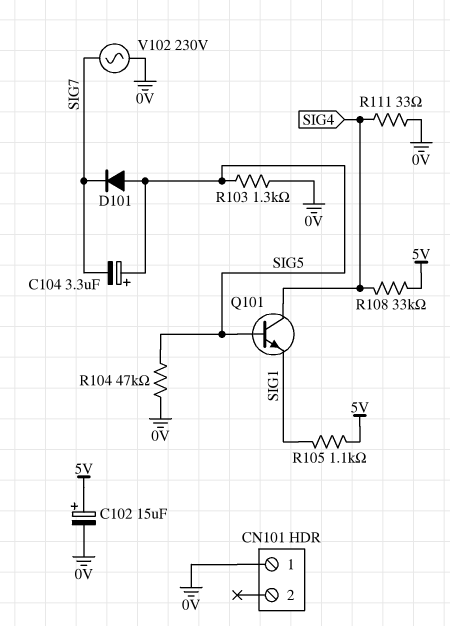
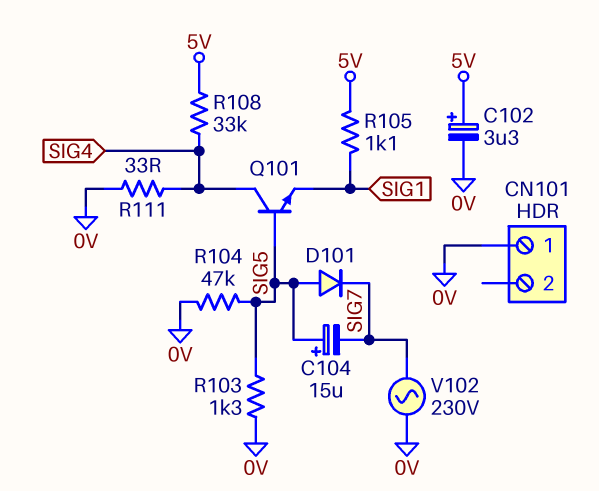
C102: 15uF (plus 5V, minus 0V) -> 3.3uF (plus 5V, minus 0V)
C104: 3.3uF (plus SIG5, minus SIG7) -> 15uF (plus SIG5, minus SIG7)

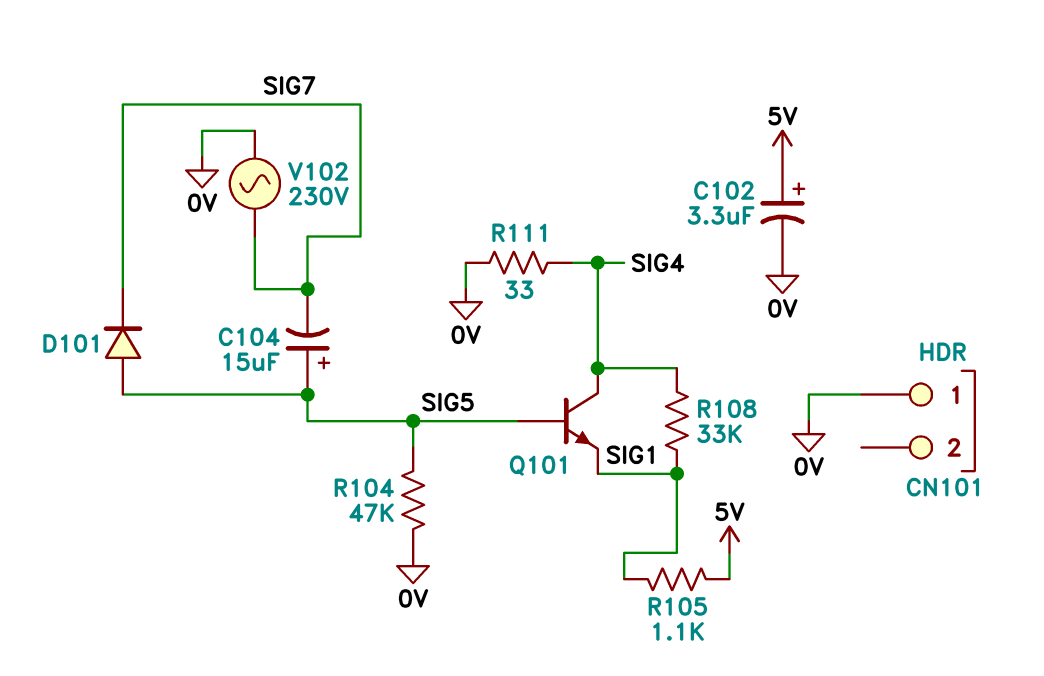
R103: 1.3k (0V, SIG5) -> none
R108: 33k (5V, SIG4) -> 33k (SIG1, SIG4)

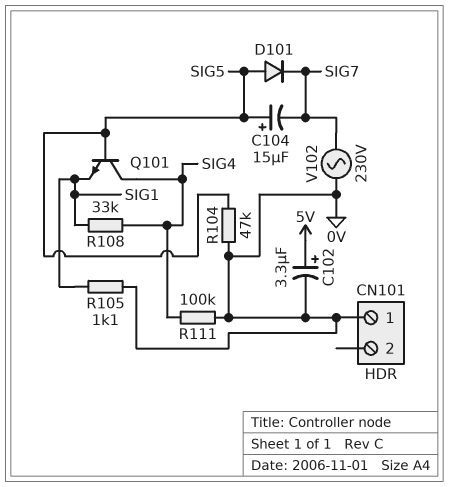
R105: 1.1k (5V, SIG1) -> 1.1k (0V, SIG1)
R111: 33 (0V, SIG4) -> 100k (0V, SIG4)

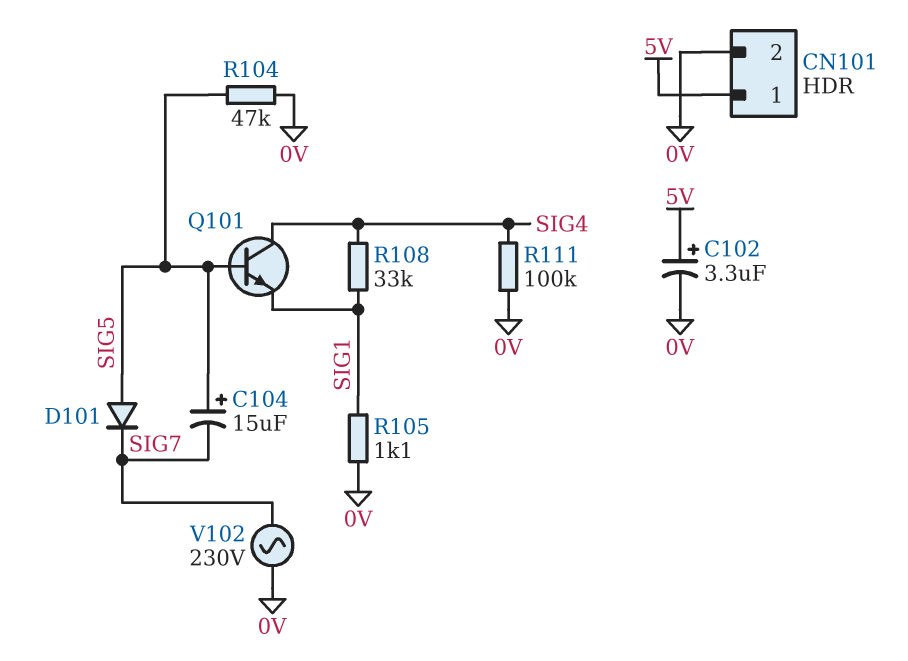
CN101 pin 1: 0V -> 5V
CN101 pin 2: none -> 0V

